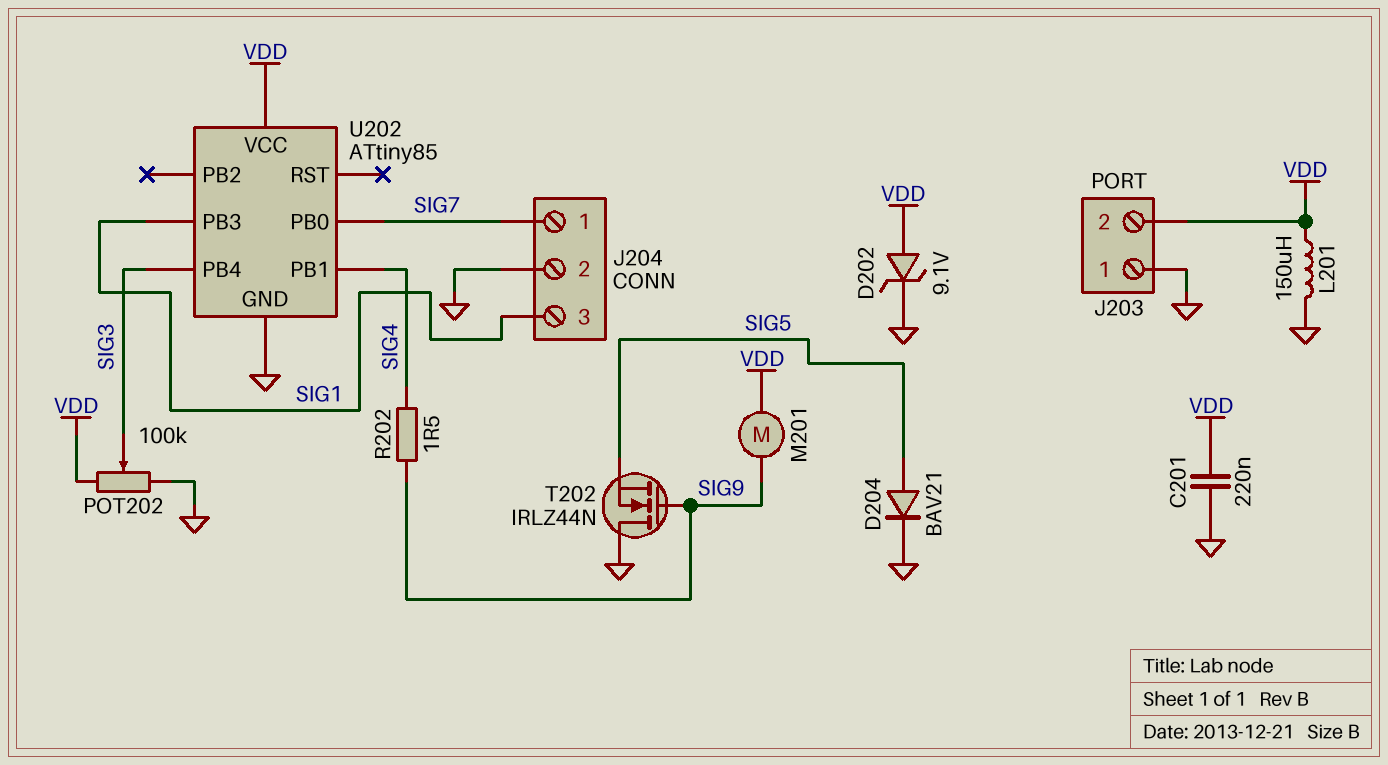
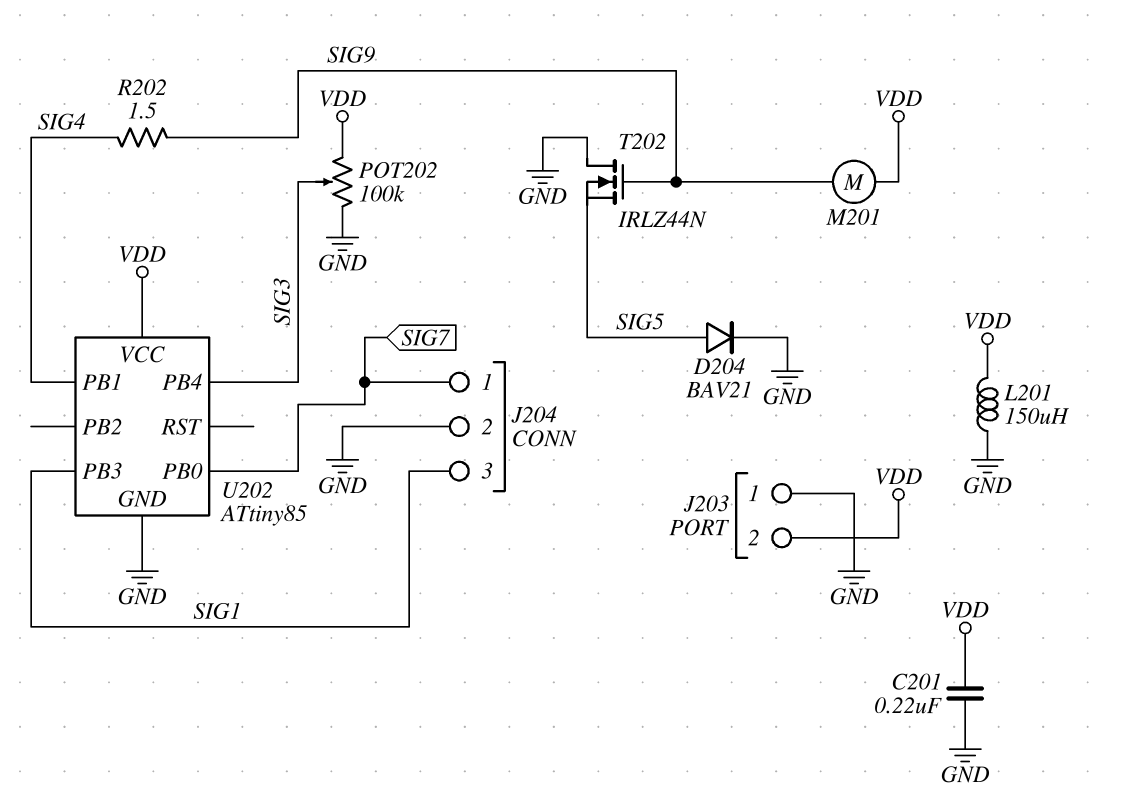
D202: zener 9.1V (A VDD, K GND) -> none

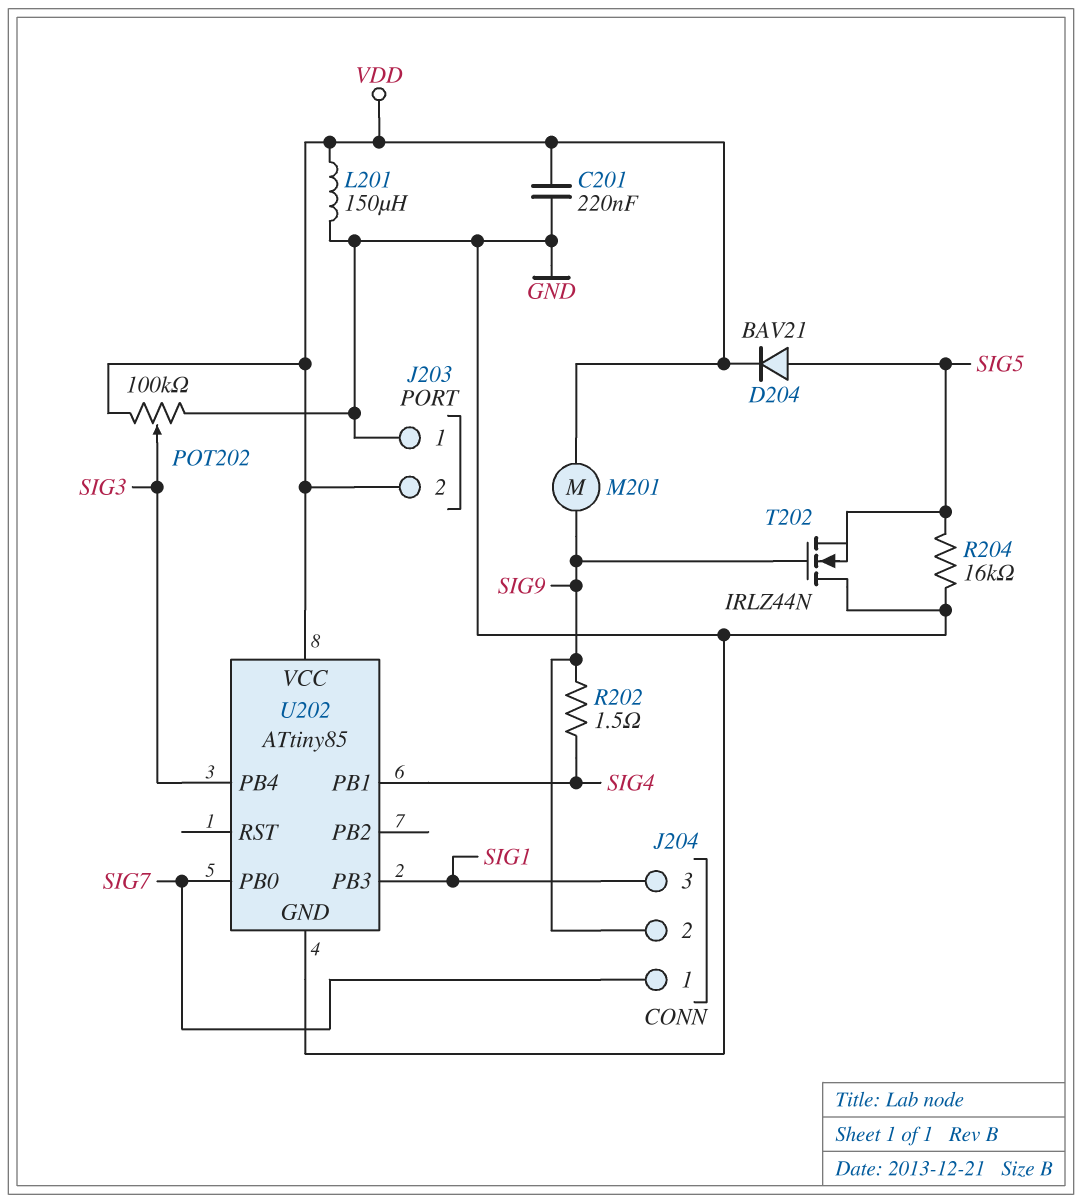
D204: diode BAV21 (A SIG5, K GND) -> diode BAV21 (A SIG5, K VDD)
J204 pin 2: GND -> SIG9
R204: none -> 16k (GND, SIG5)

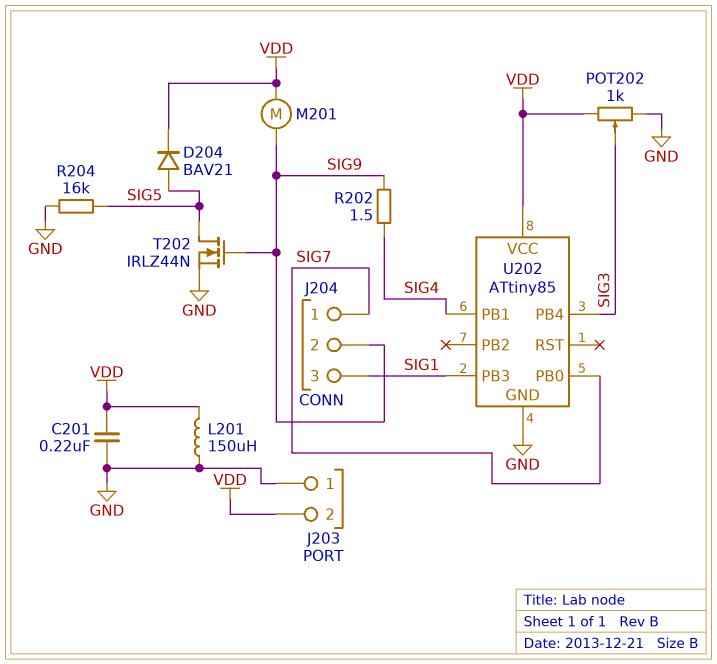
POT202: 100k (GND, VDD, wiper SIG3) -> 1k (GND, VDD, wiper SIG3)
T202: NMOS IRLZ44N (G SIG9, D GND, S SIG5) -> NMOS IRLZ44N (G SIG9, D SIG5, S GND)

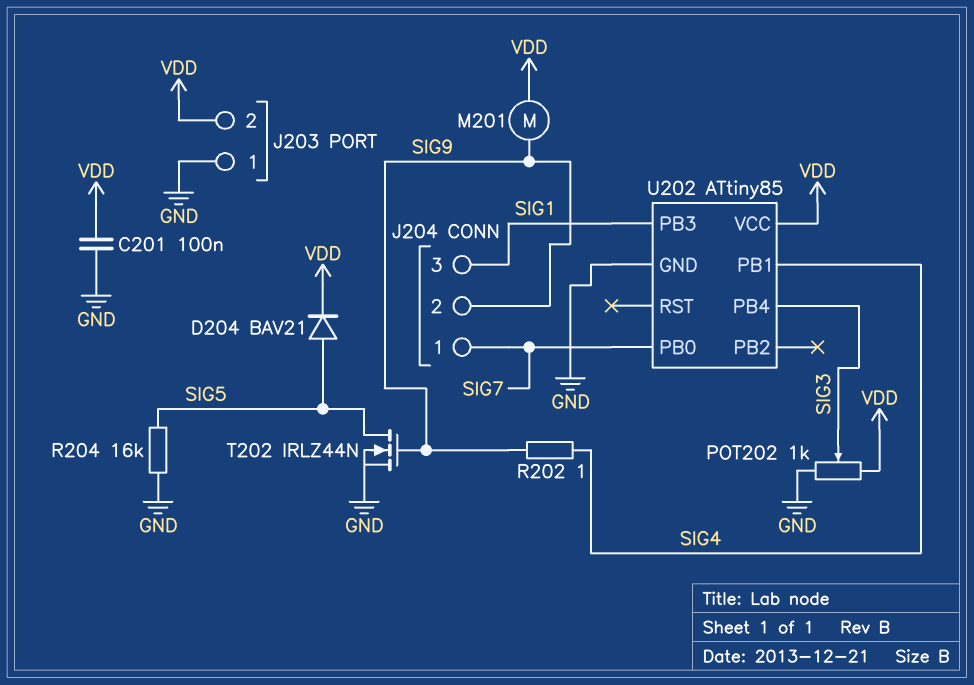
C201: 220nF (GND, VDD) -> 100nF (GND, VDD)
L201: 150uH (GND, VDD) -> none
R202: 1.5 (SIG4, SIG9) -> 1 (SIG4, SIG9)

